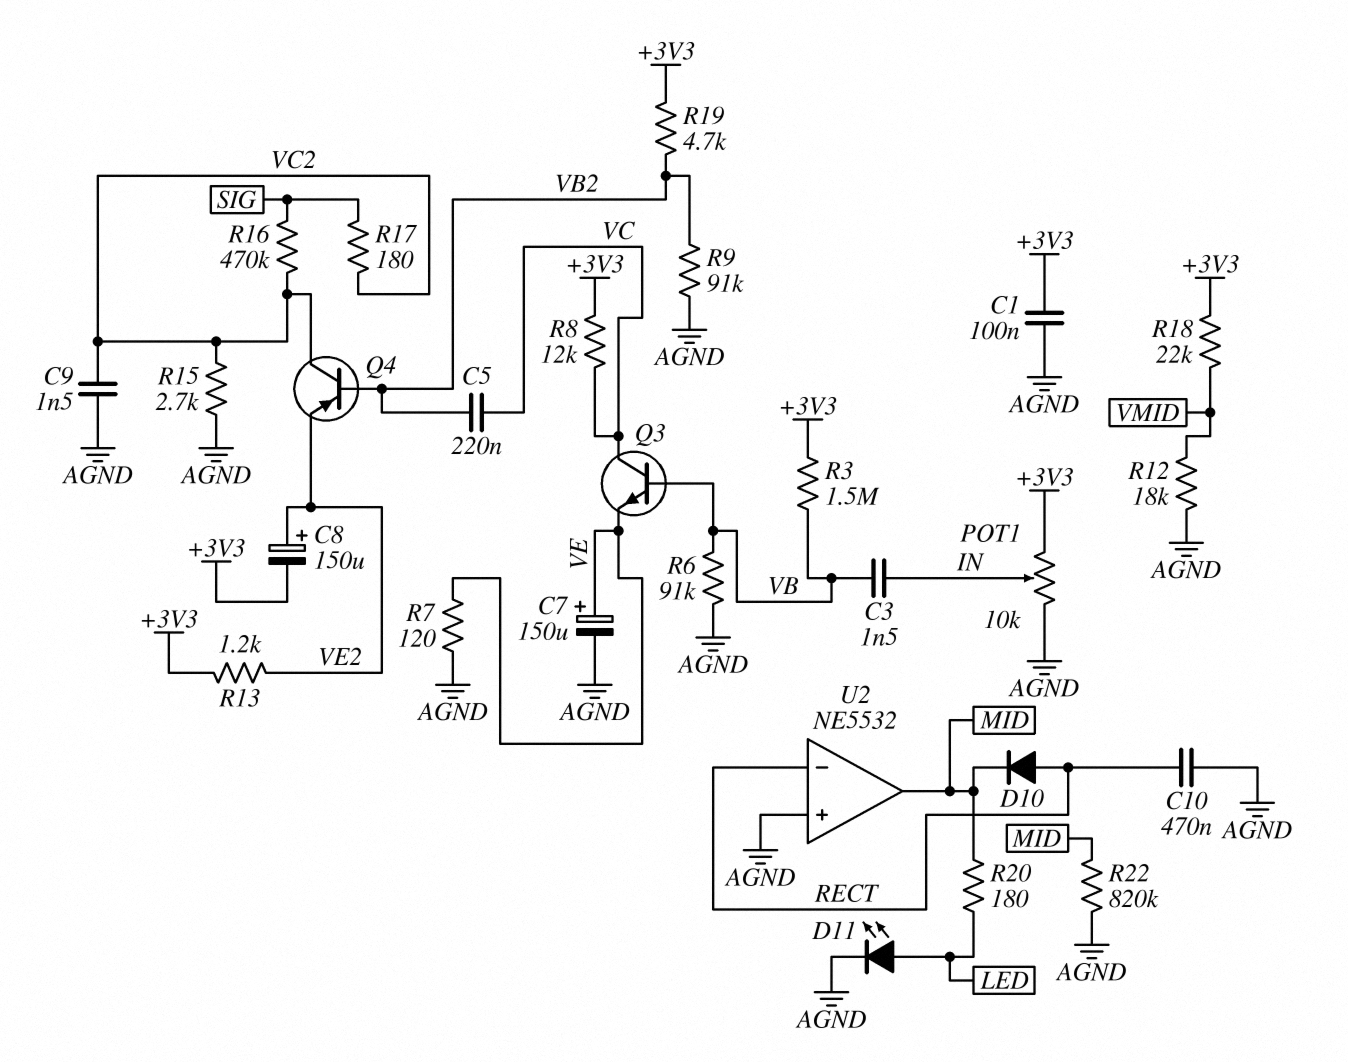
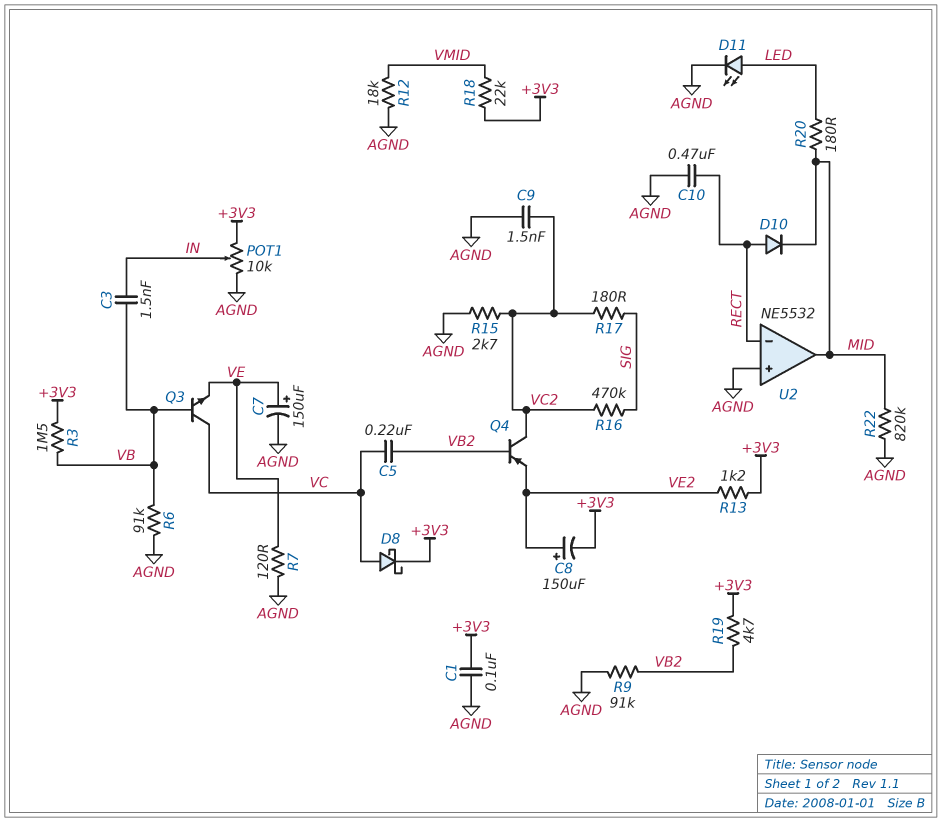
D8: none -> schottky (A VC, K +3V3)
R8: 12k (+3V3, VC) -> none

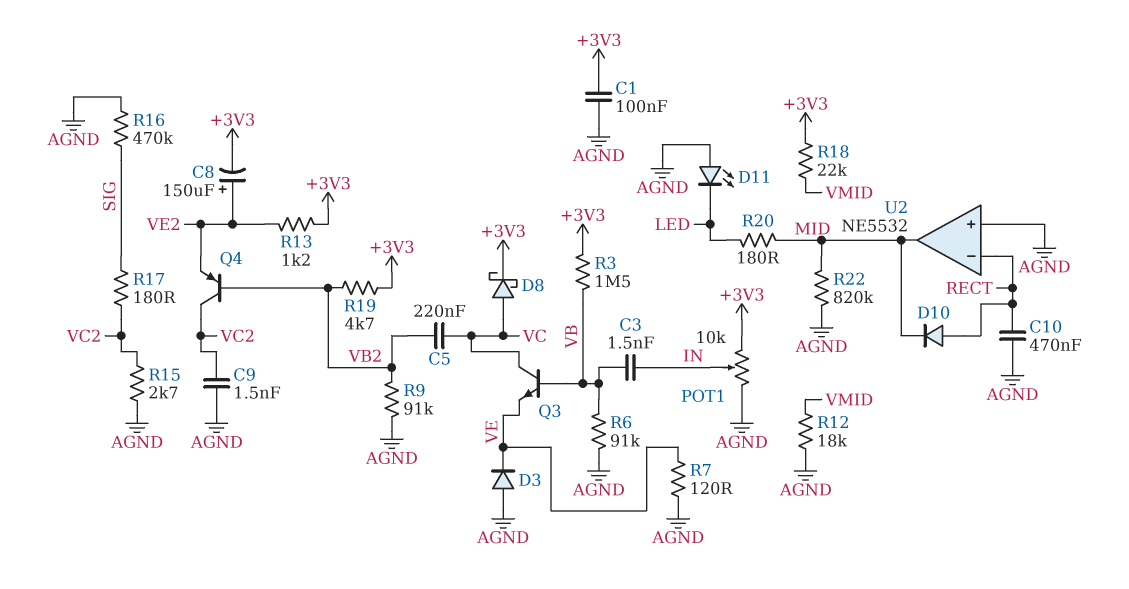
C7: 150uF (plus VE, minus AGND) -> none
D3: none -> diode (A AGND, K VE)
D11: LED (A LED, K AGND) -> LED (A AGND, K LED)
R16: 470k (SIG, VC2) -> 470k (AGND, SIG)

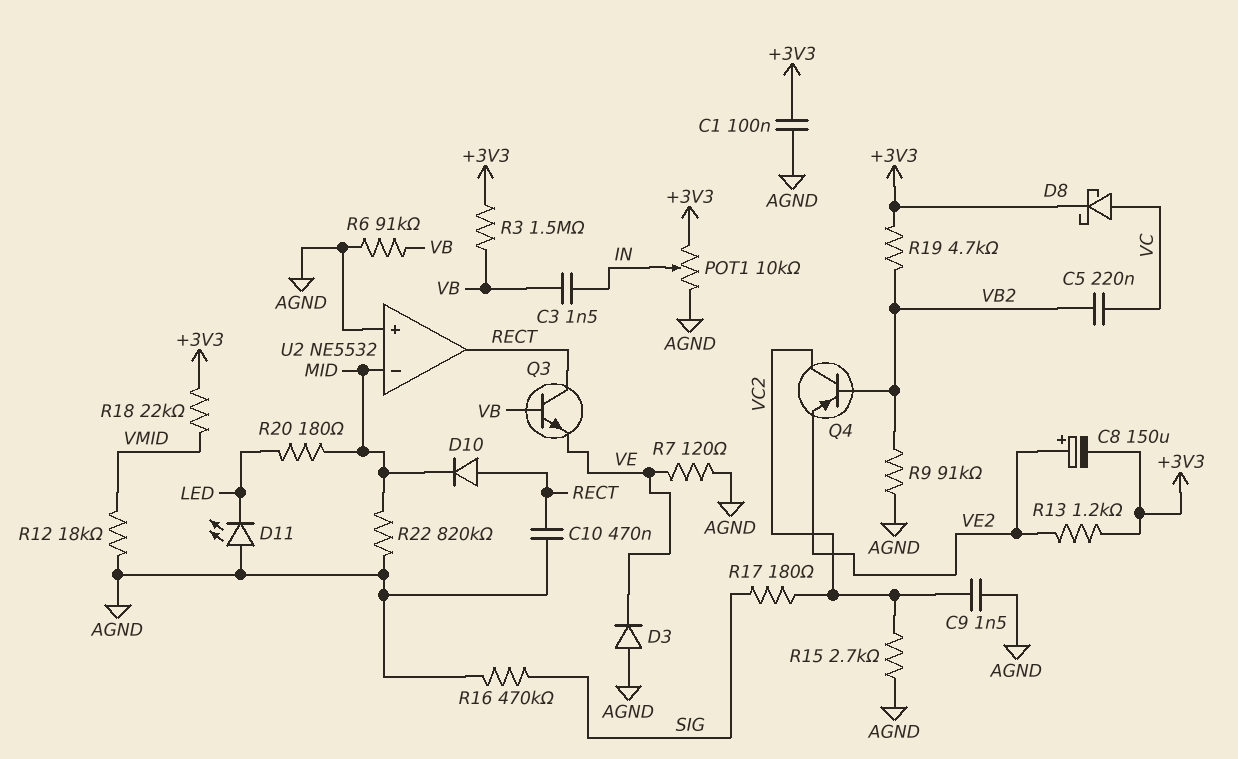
Q3: NPN (B VB, C VC, E VE) -> NPN (B VB, C RECT, E VE)
U2 pin in-: RECT -> MID
U2 pin out: MID -> RECT

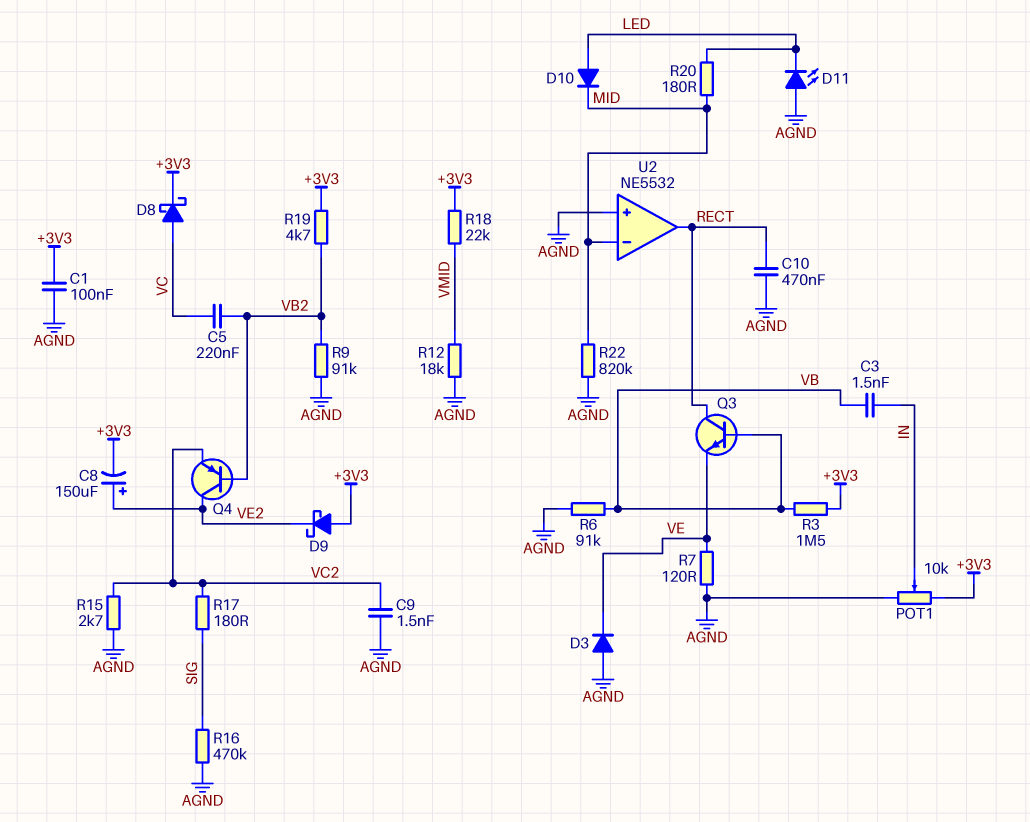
D9: none -> schottky (A +3V3, K VE2)
D10: diode (A RECT, K MID) -> diode (A LED, K MID)
Q4: PNP (B VB2, C VC2, E VE2) -> PNP (B VB2, C VE2, E VC2)
R13: 1.2k (+3V3, VE2) -> none

